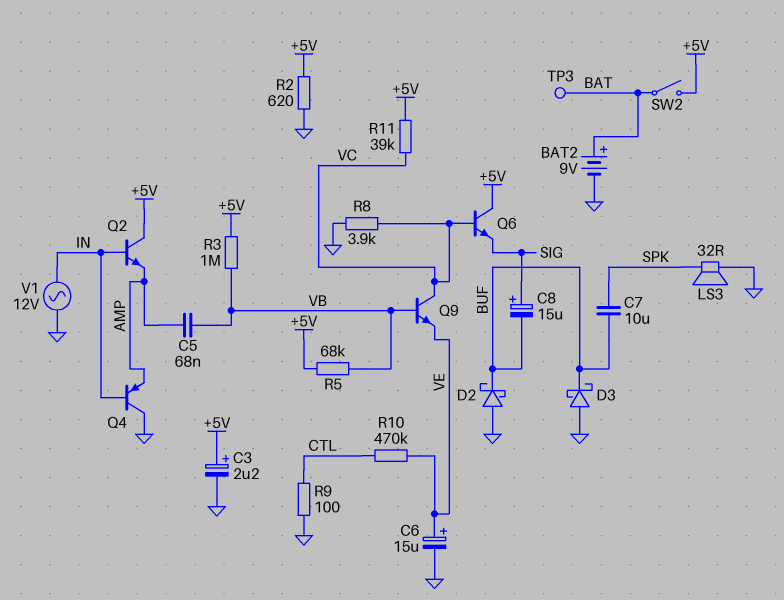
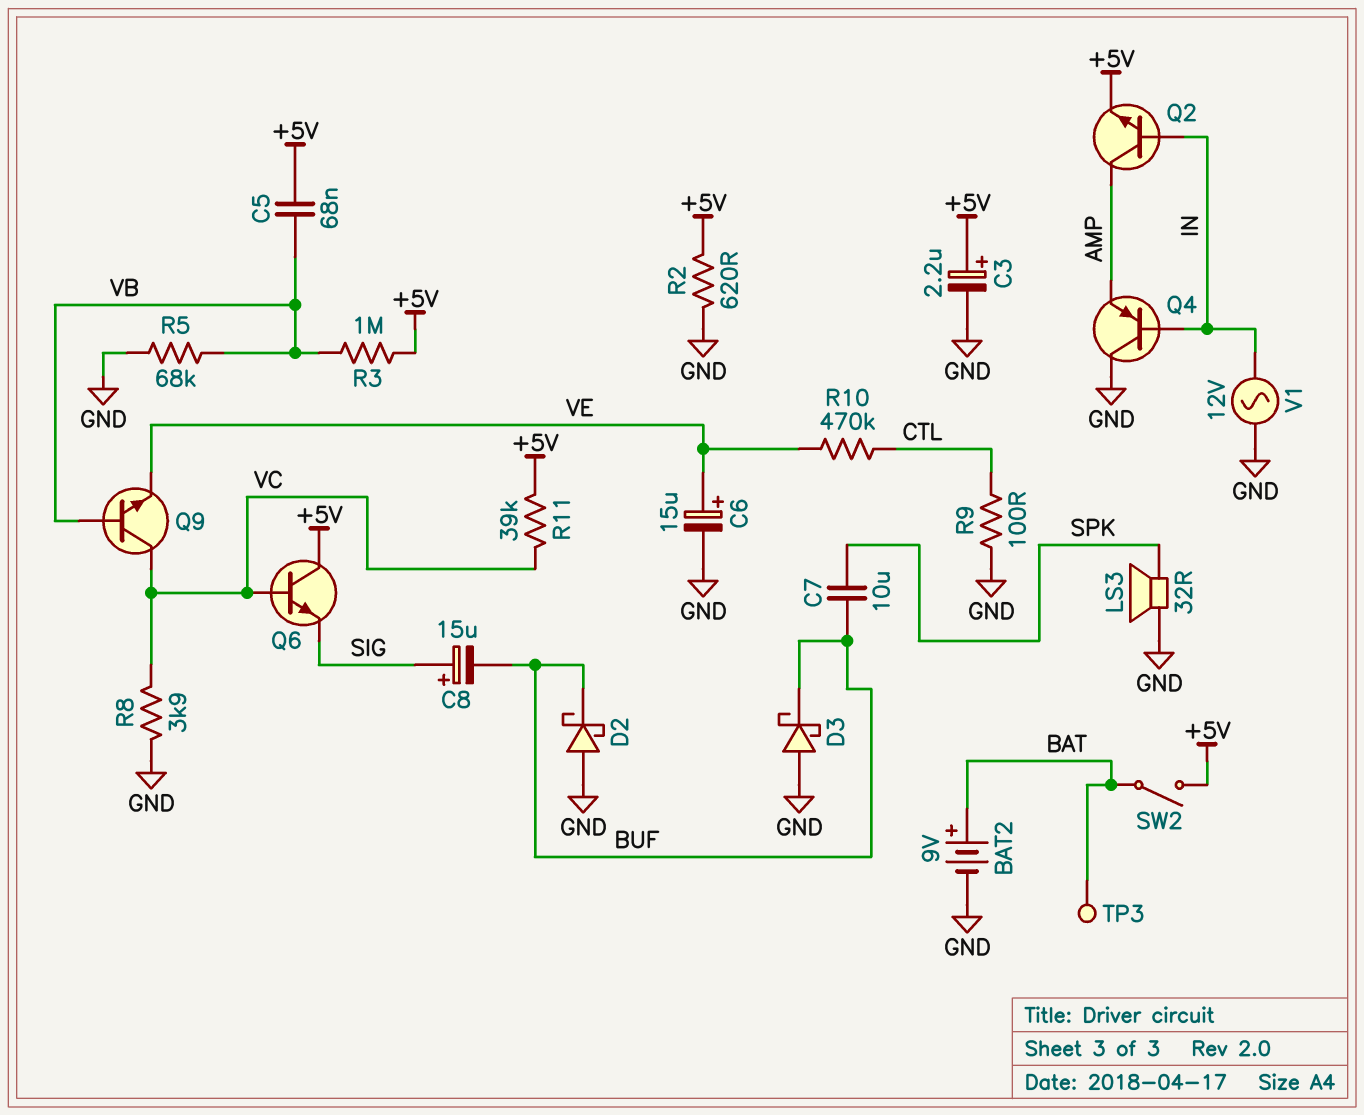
C5: 68nF (AMP, VB) -> 68nF (+5V, VB)
Q2: NPN (B IN, C +5V, E AMP) -> NPN (B IN, C AMP, E +5V)
R5: 68k (+5V, VB) -> 68k (GND, VB)

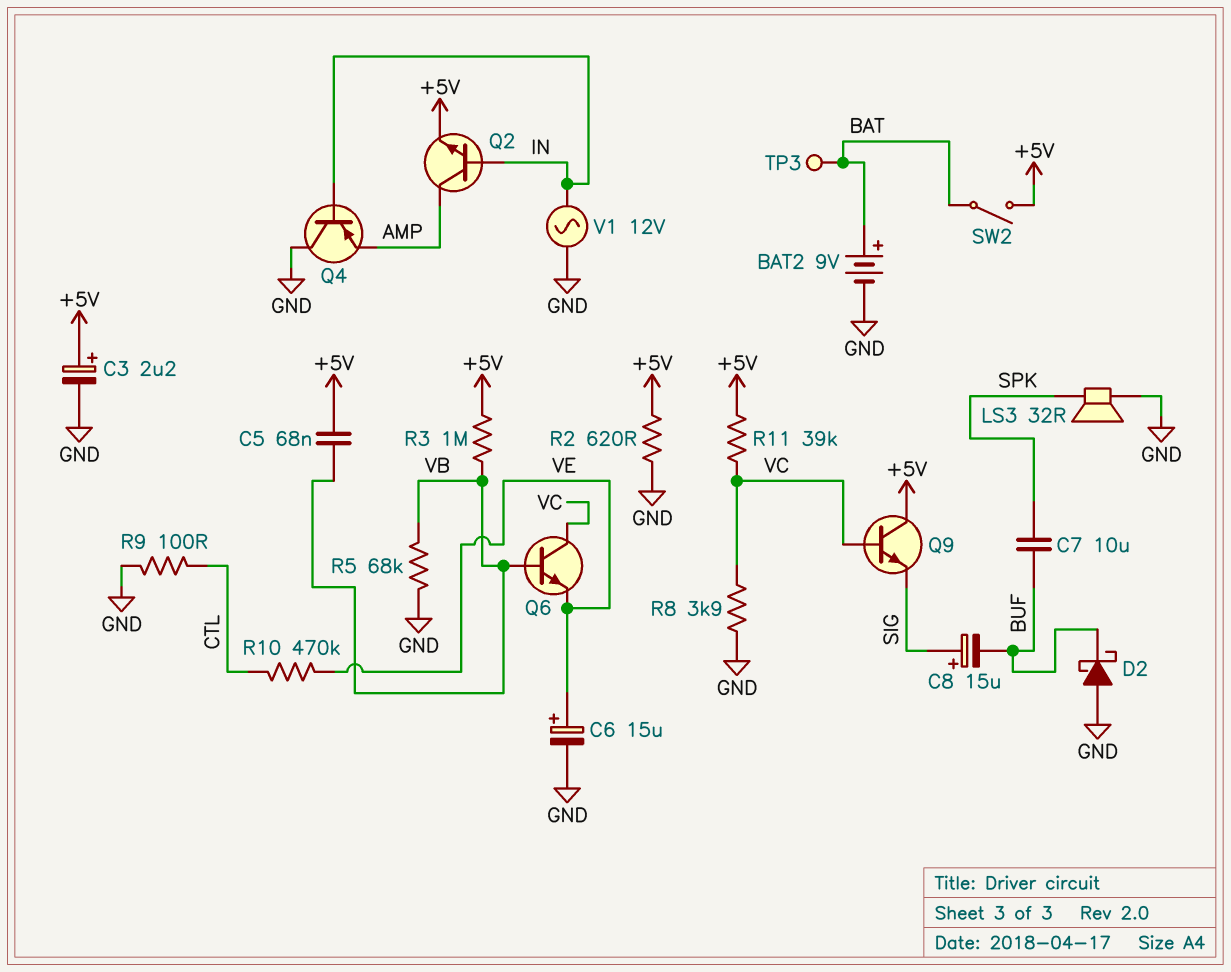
D3: schottky (A GND, K BUF) -> none
Q6: NPN (B VC, C +5V, E SIG) -> NPN (B VB, C VC, E VE)
Q9: NPN (B VB, C VC, E VE) -> NPN (B VC, C +5V, E SIG)

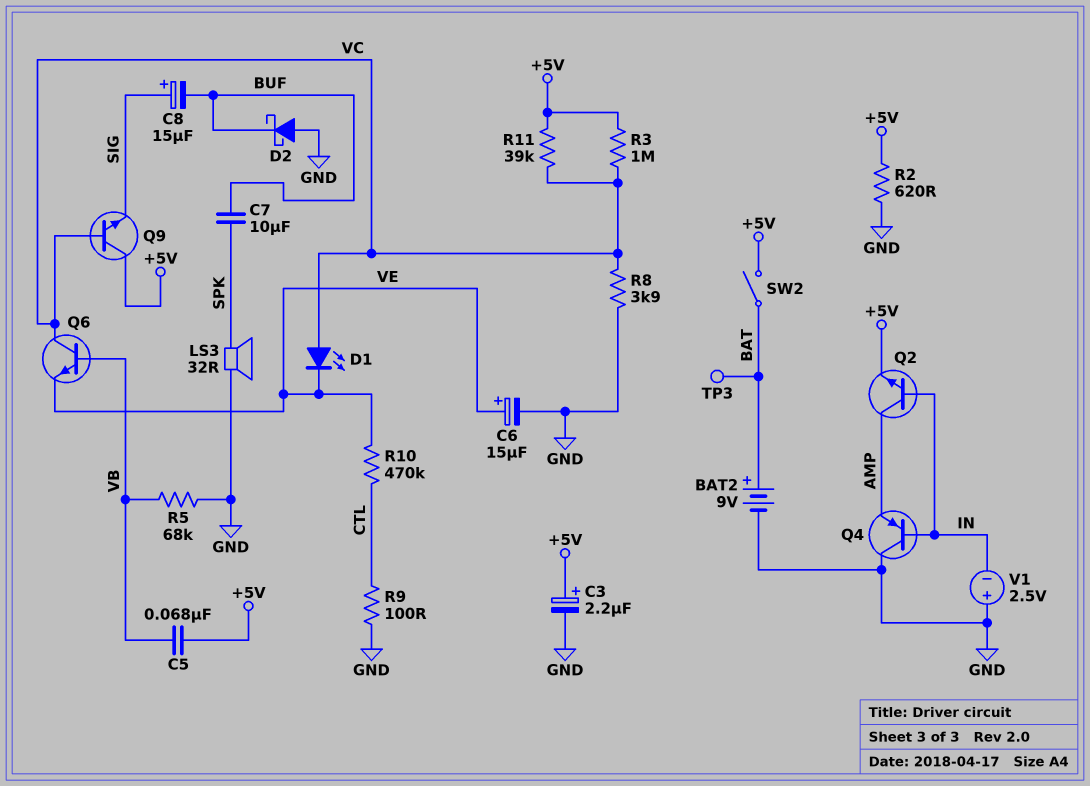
D1: none -> LED (A VC, K VE)
R3: 1M (+5V, VB) -> 1M (+5V, VC)
V1: AC 12V (GND, IN) -> 2.5V (plus GND, minus IN)

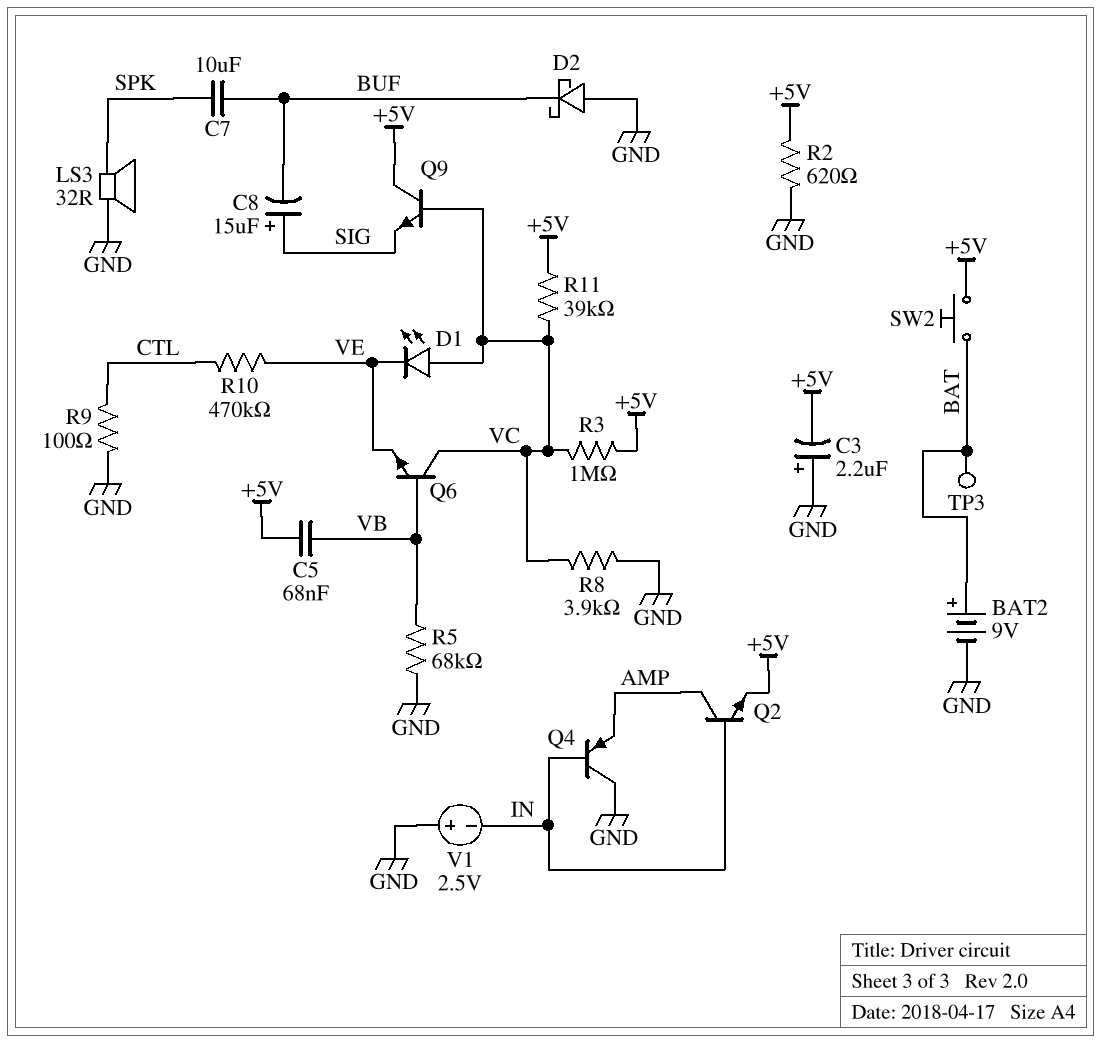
C3: 2.2uF (plus +5V, minus GND) -> 2.2uF (plus GND, minus +5V)
C6: 15uF (plus VE, minus GND) -> none
SW2: switch (+5V, BAT) -> button (+5V, BAT)

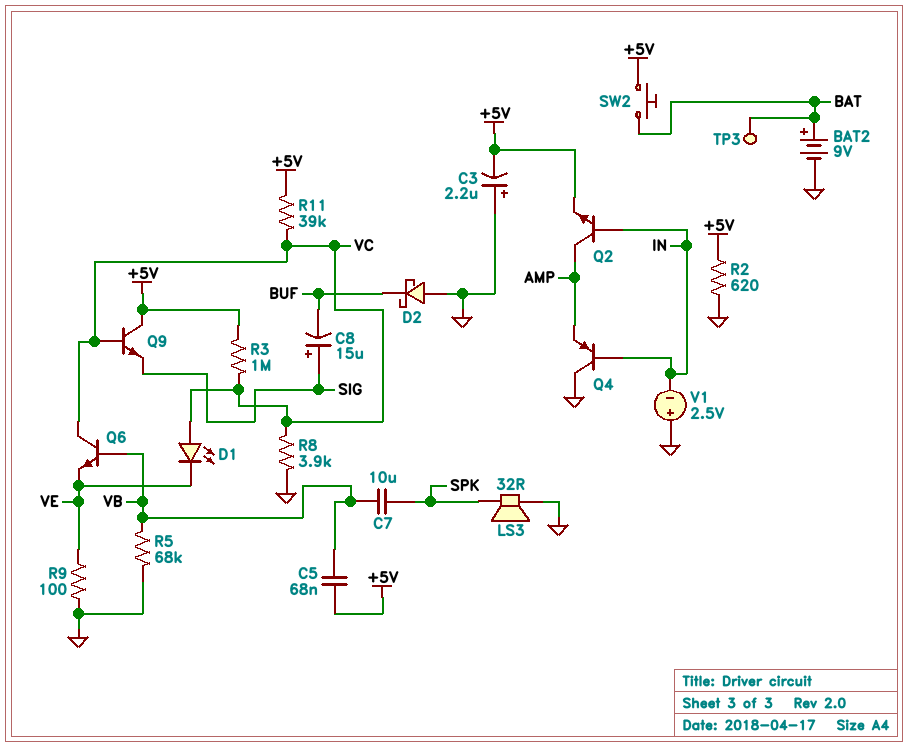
C7: 10uF (BUF, SPK) -> 10uF (SPK, VB)
R9: 100 (CTL, GND) -> 100 (GND, VE)
R10: 470k (CTL, VE) -> none

